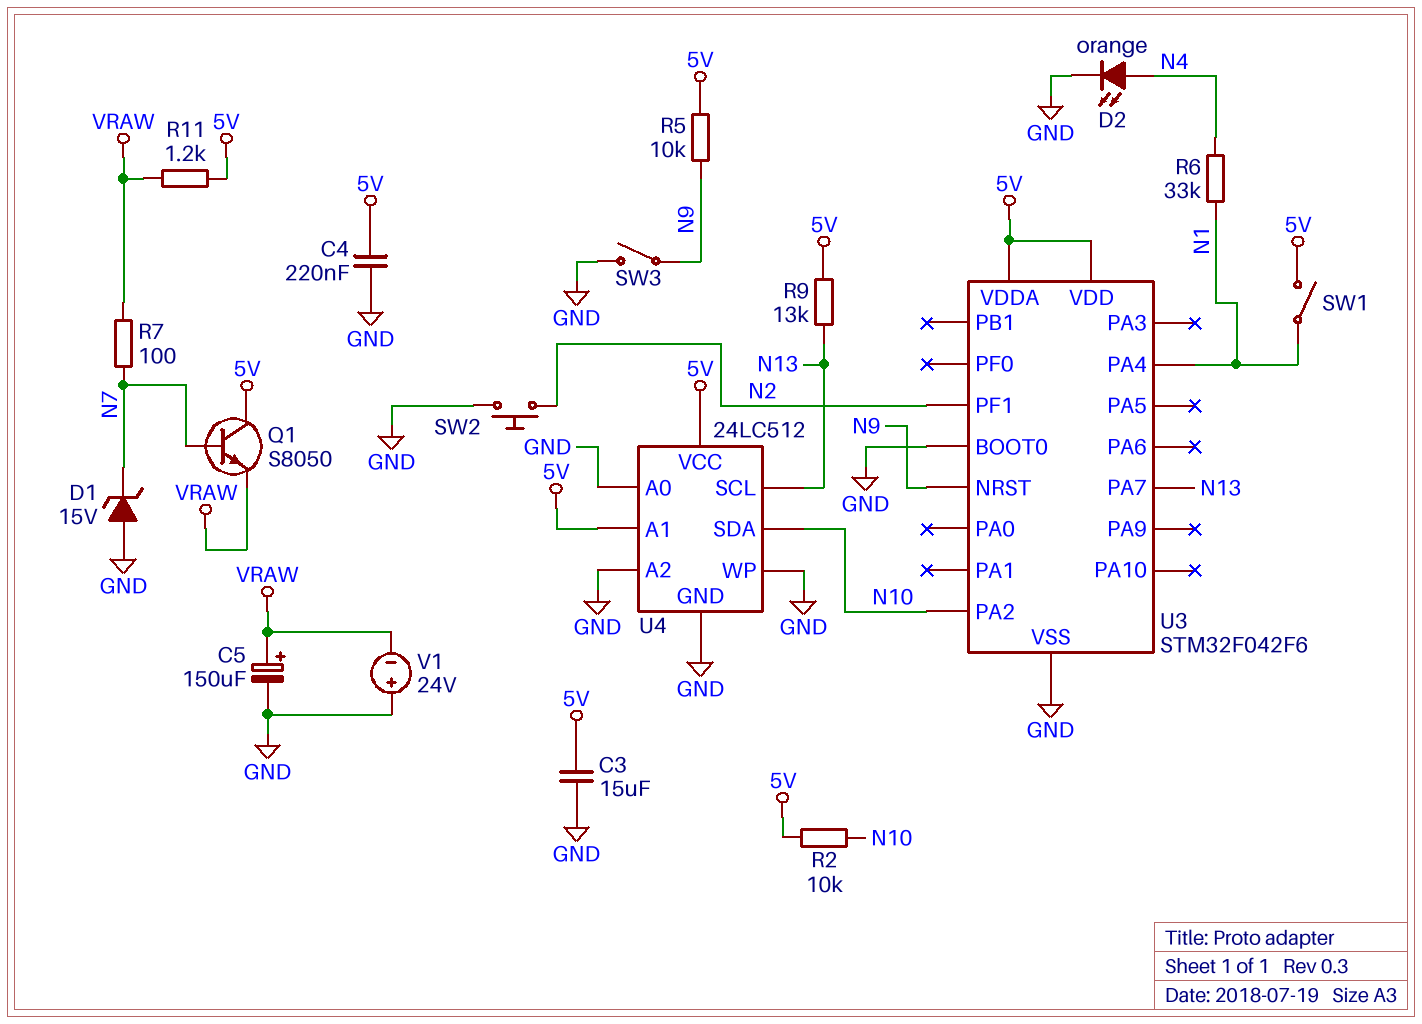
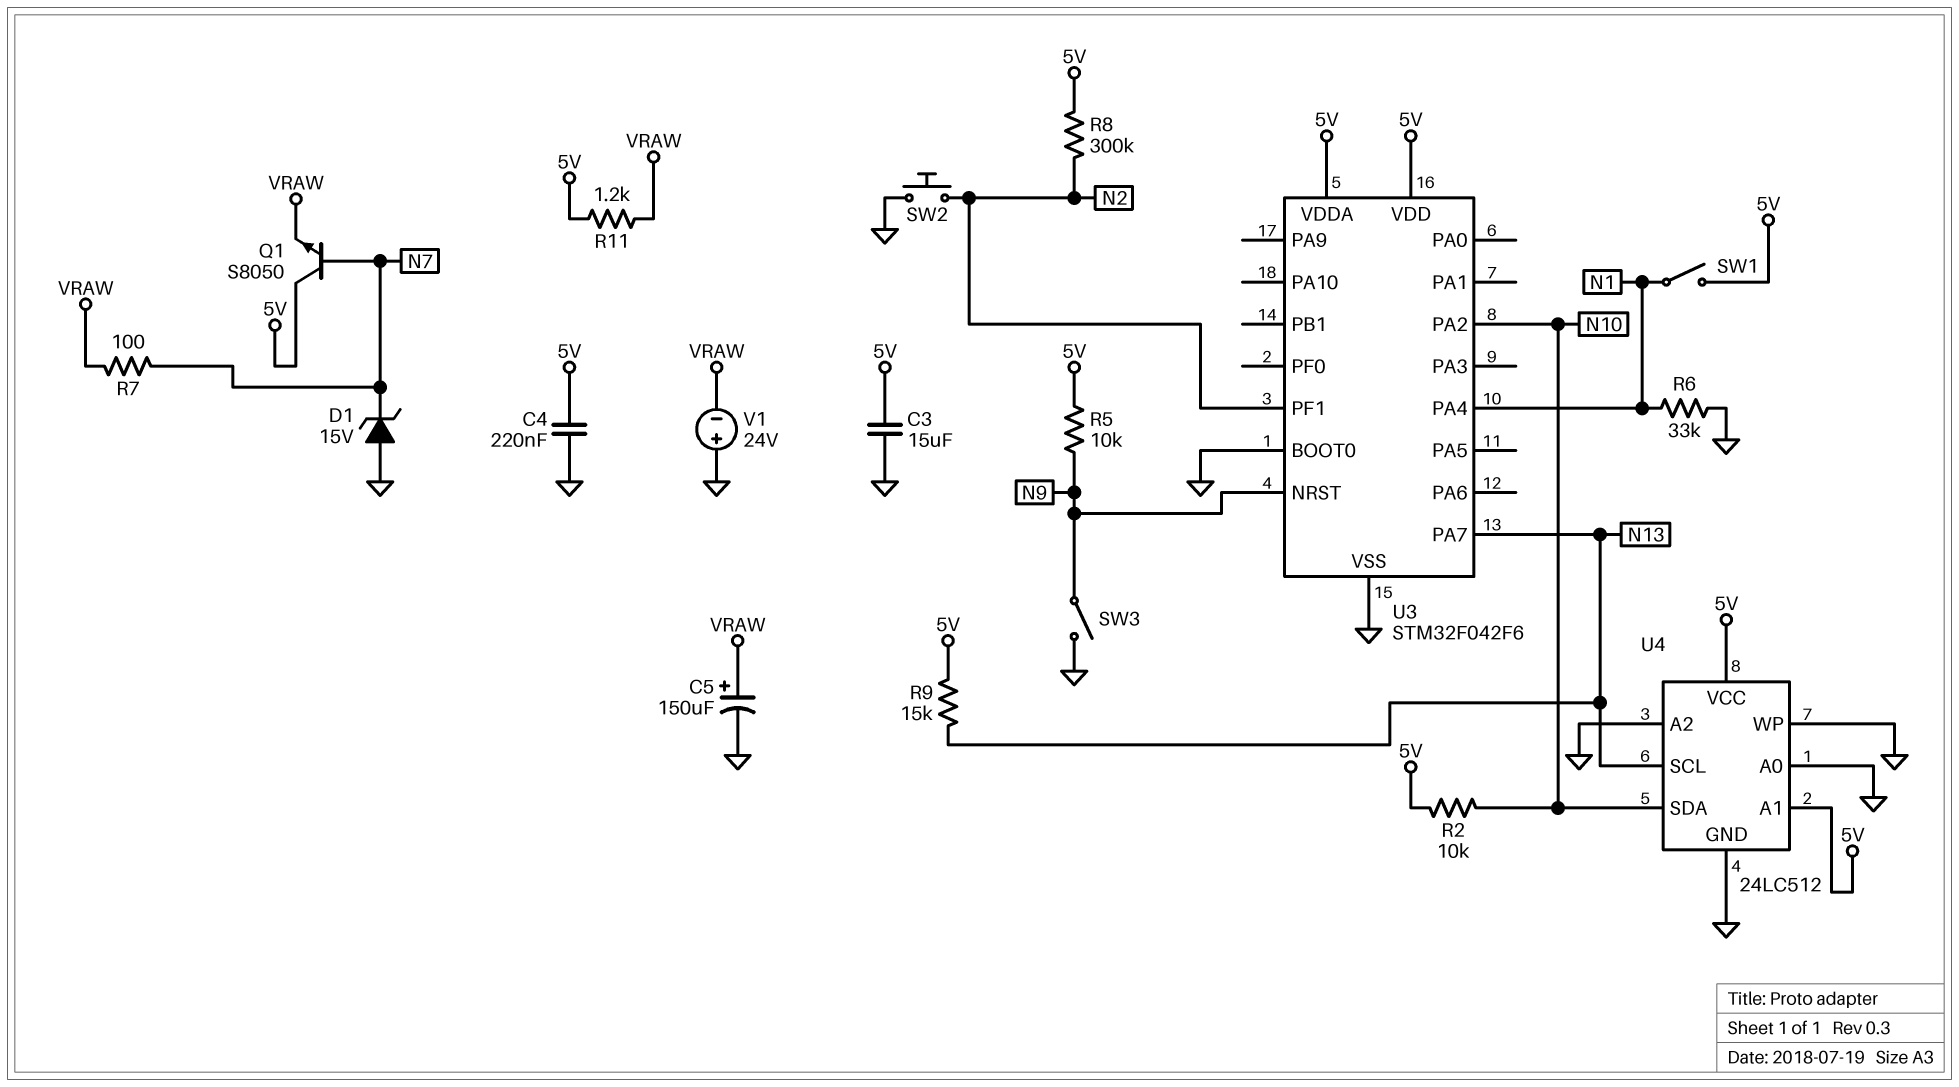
D2: LED orange (A N4, K GND) -> none
R6: 33k (N1, N4) -> 33k (GND, N1)
R8: none -> 300k (5V, N2)
R9: 13k (5V, N13) -> 15k (5V, N13)

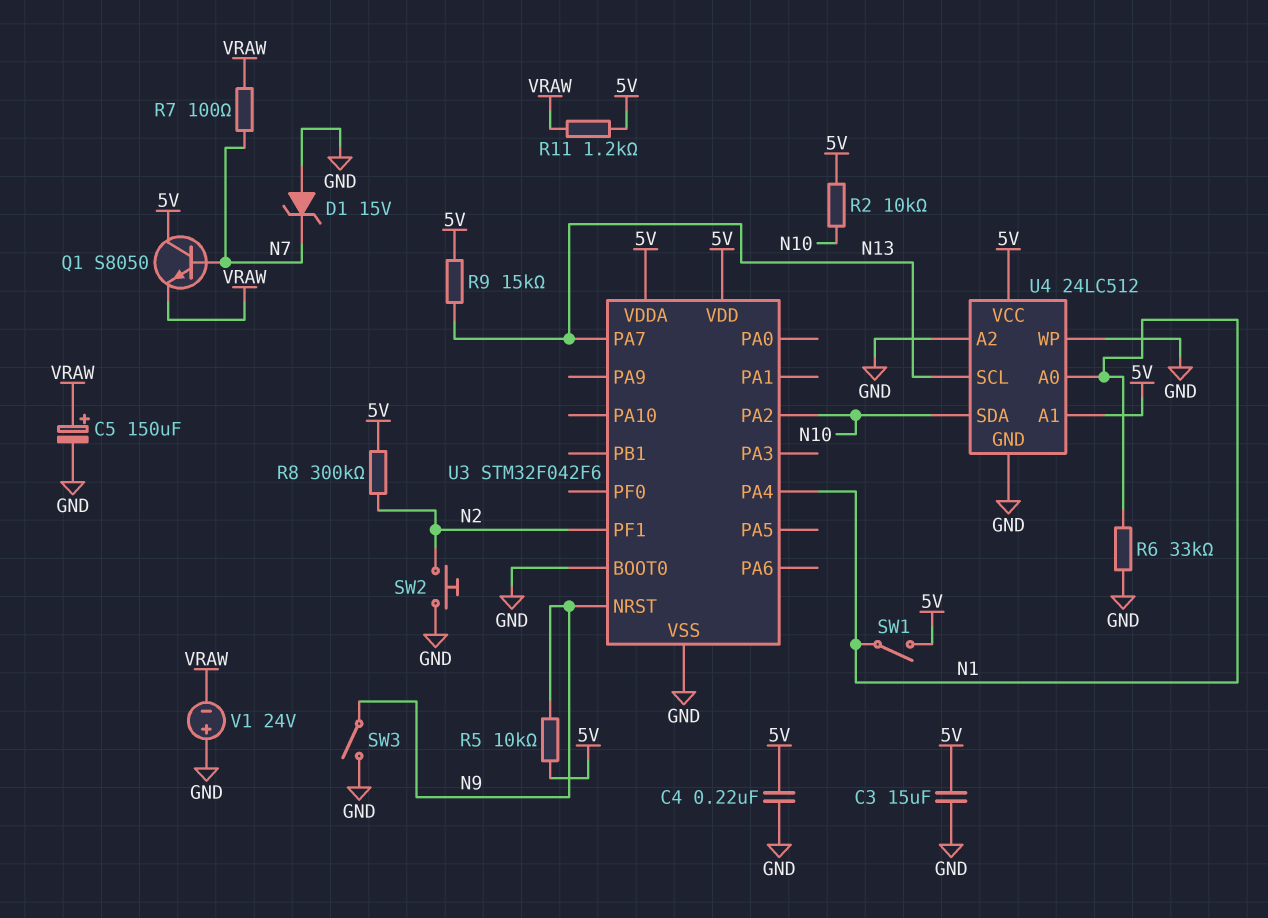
U4 pin A0: GND -> N1

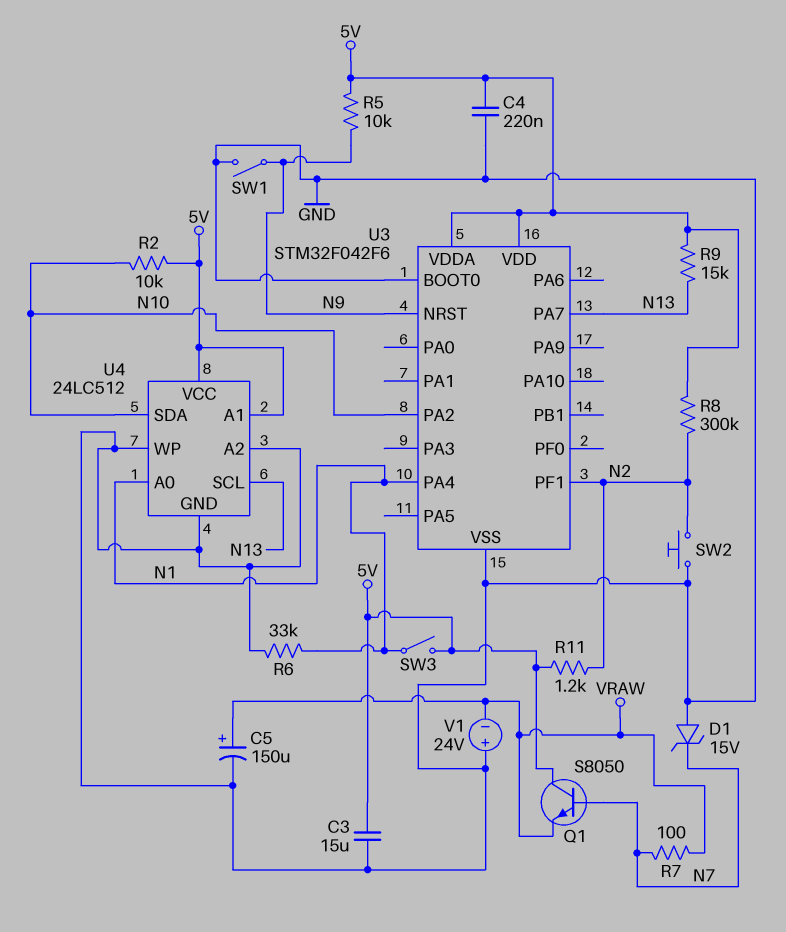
R11: 1.2k (5V, VRAW) -> 1.2k (5V, N2)
SW1: switch (5V, N1) -> switch (GND, N9)
SW3: switch (GND, N9) -> switch (5V, N1)

